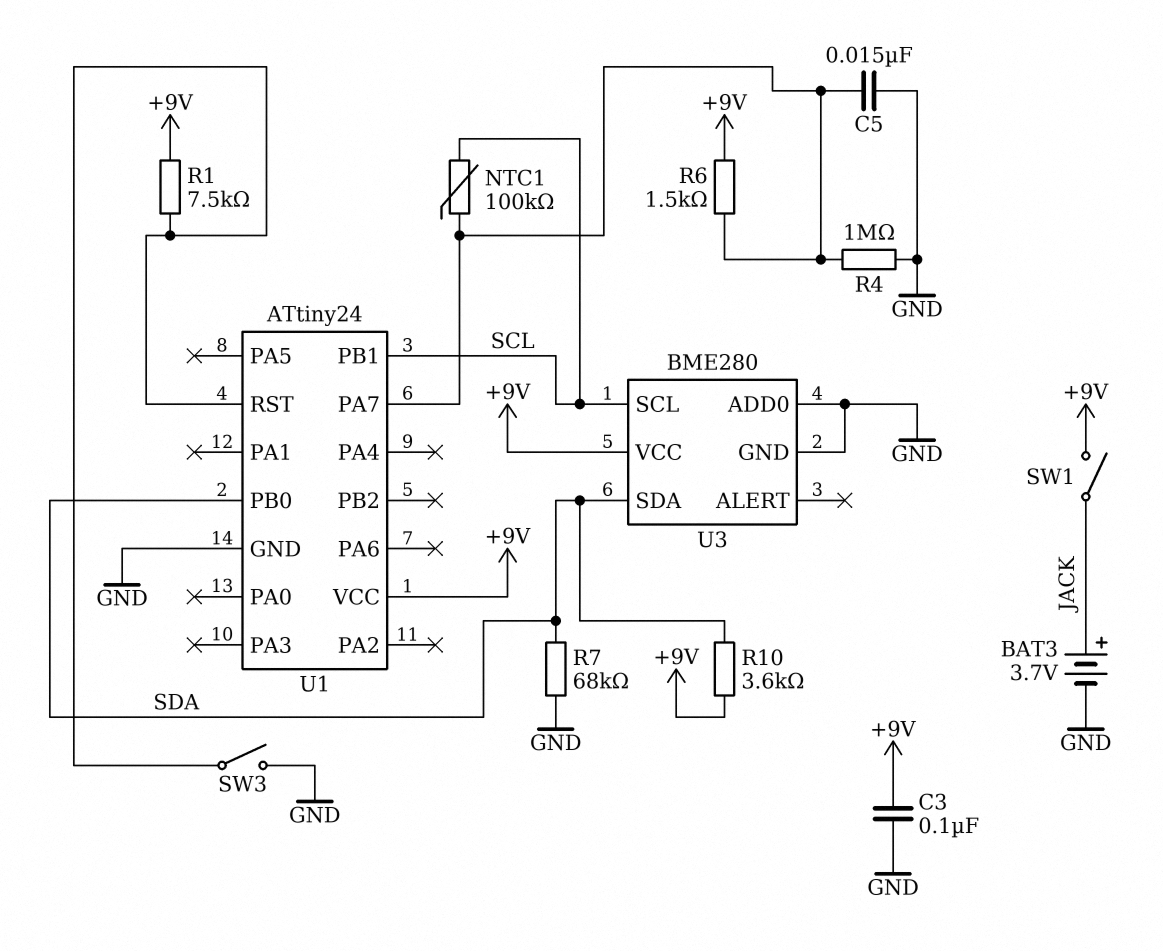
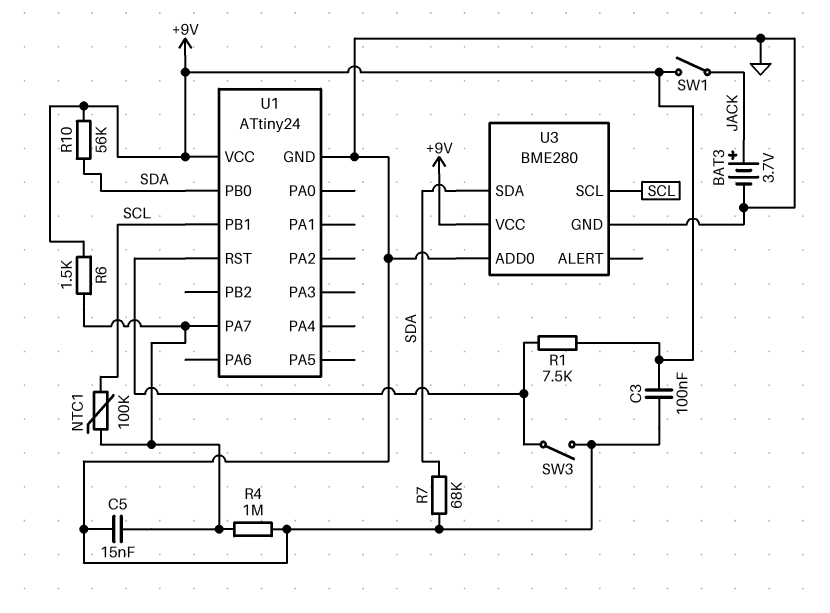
R10: 3.6k (+9V, SDA) -> 56k (+9V, SDA)

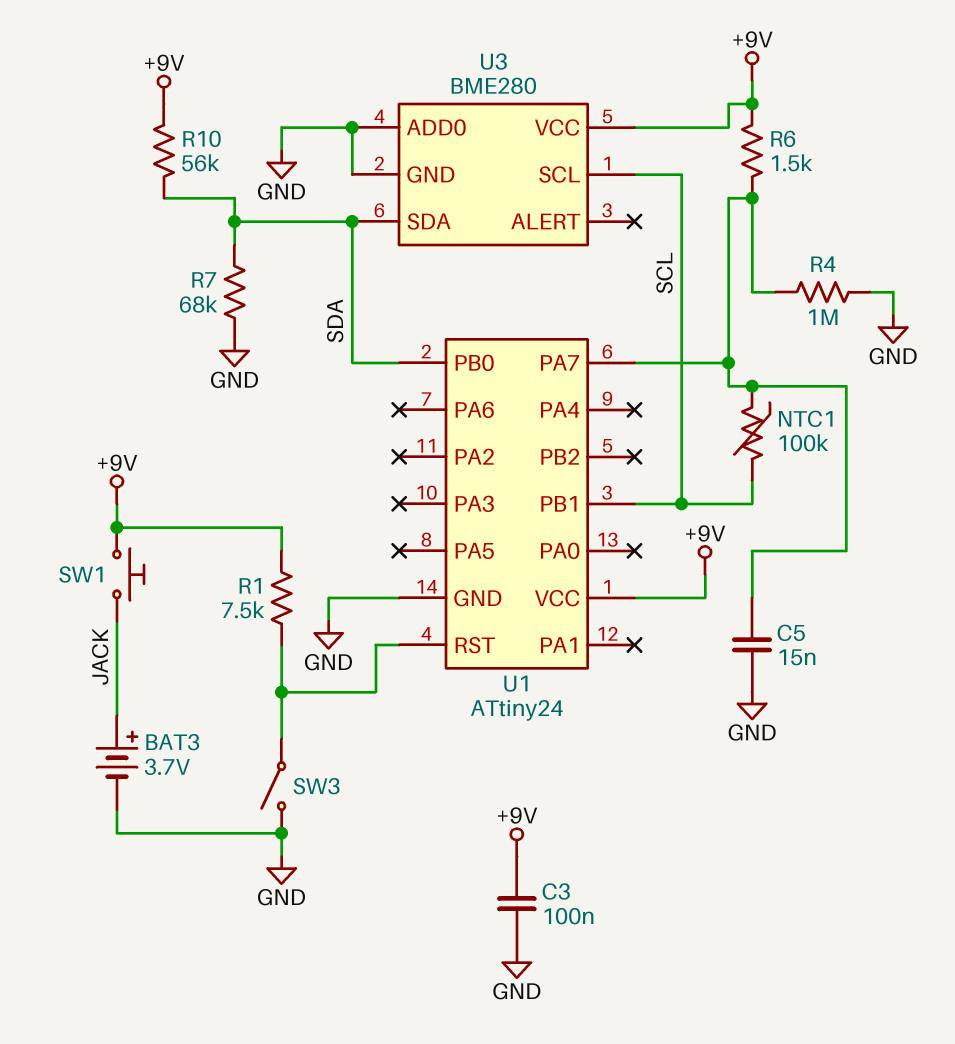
SW1: switch (+9V, JACK) -> button (+9V, JACK)

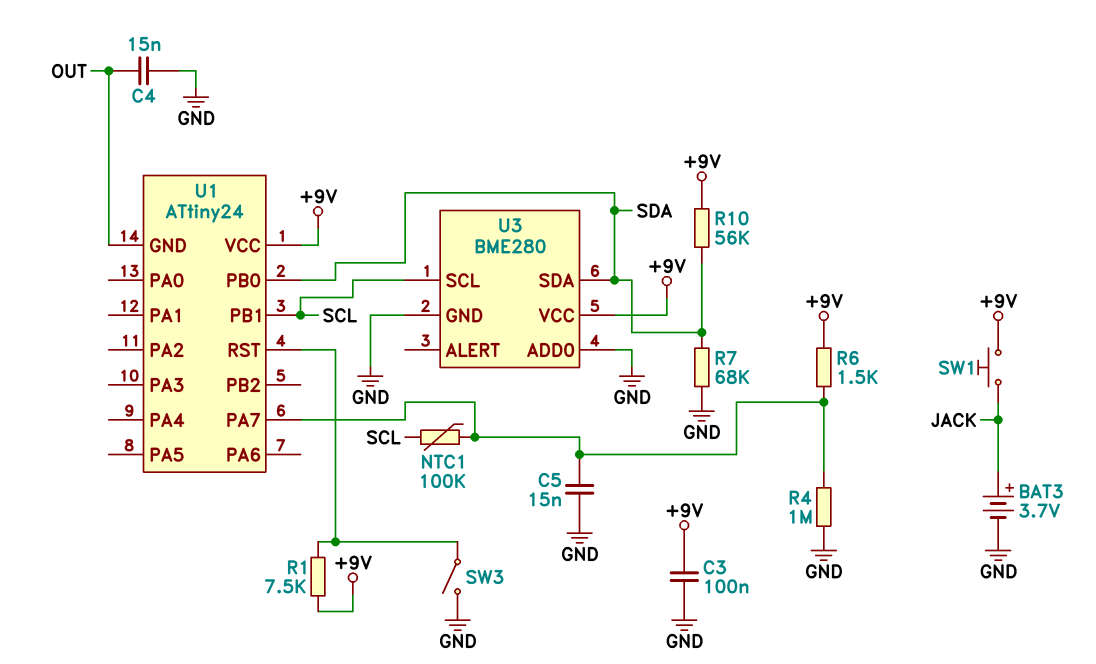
C4: none -> 15nF (GND, OUT)
U1 pin GND: GND -> OUT

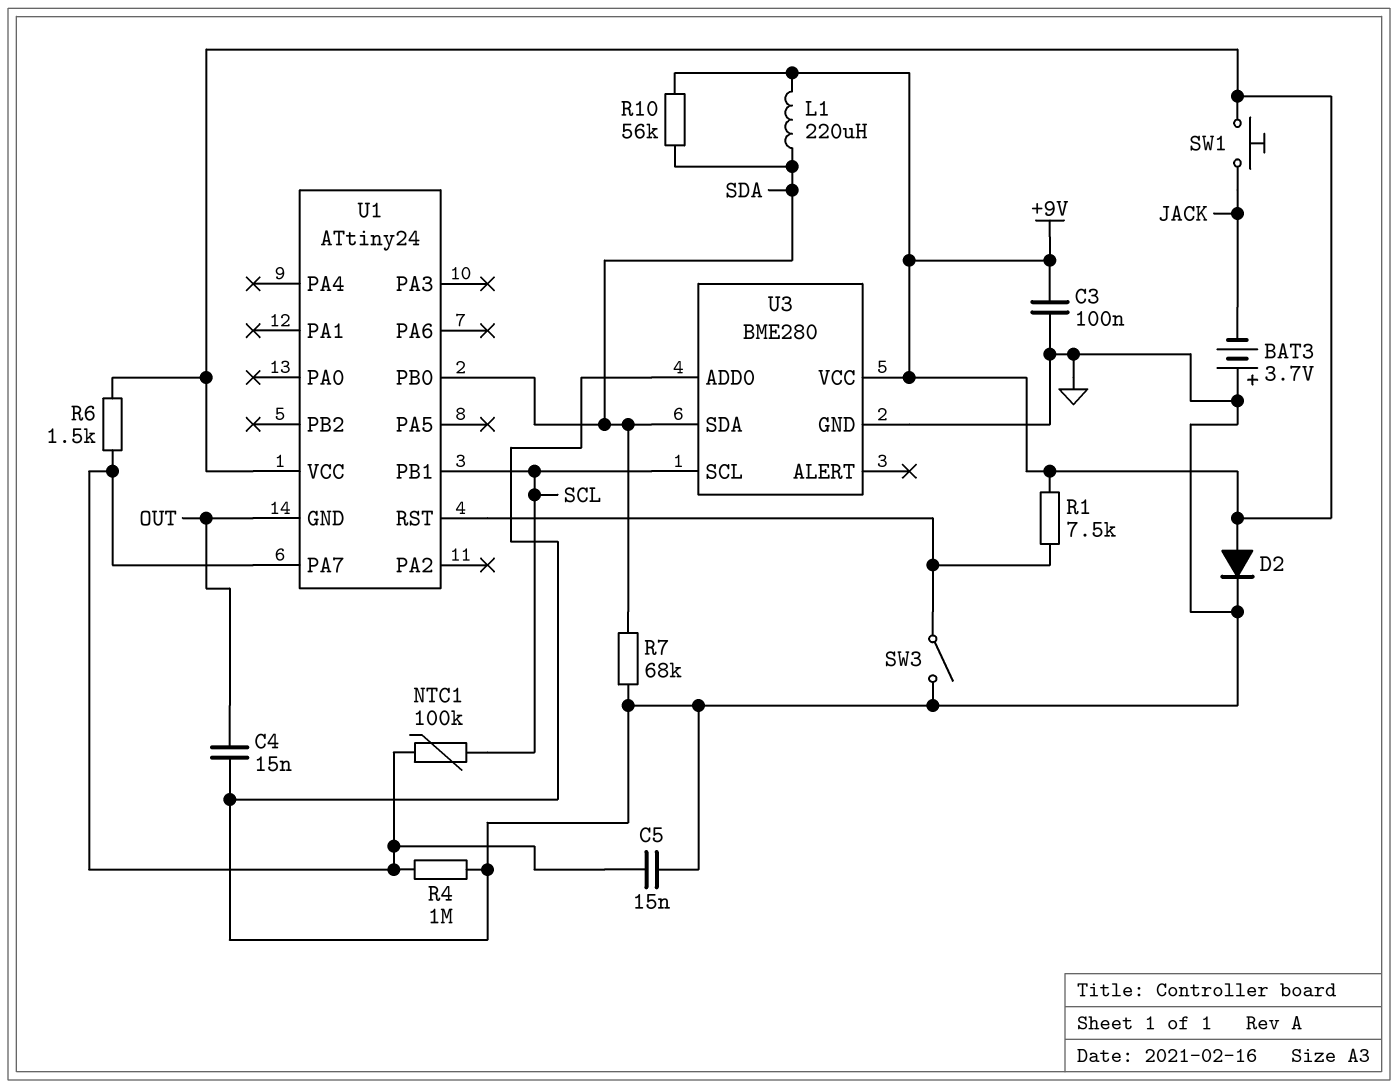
BAT3: 3.7V (plus JACK, minus GND) -> 3.7V (plus GND, minus JACK)
D2: none -> diode (A +9V, K GND)
L1: none -> 220uH (+9V, SDA)

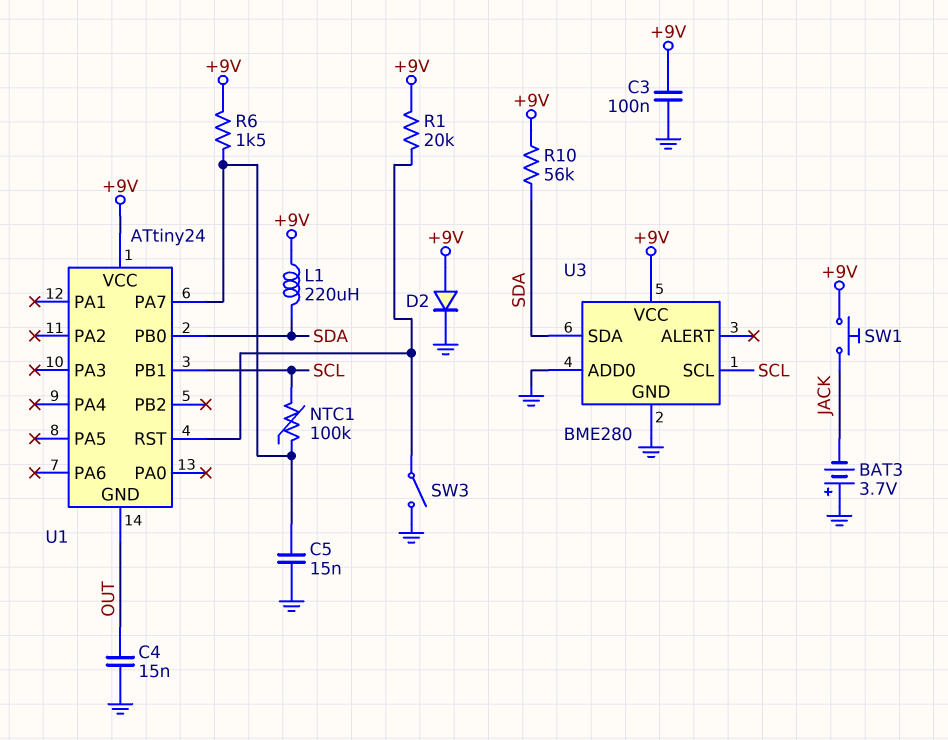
R1: 7.5k (+9V, U1/RST) -> 20k (+9V, U1/RST)
R4: 1M (GND, U1/PA7) -> none
R7: 68k (GND, SDA) -> none

